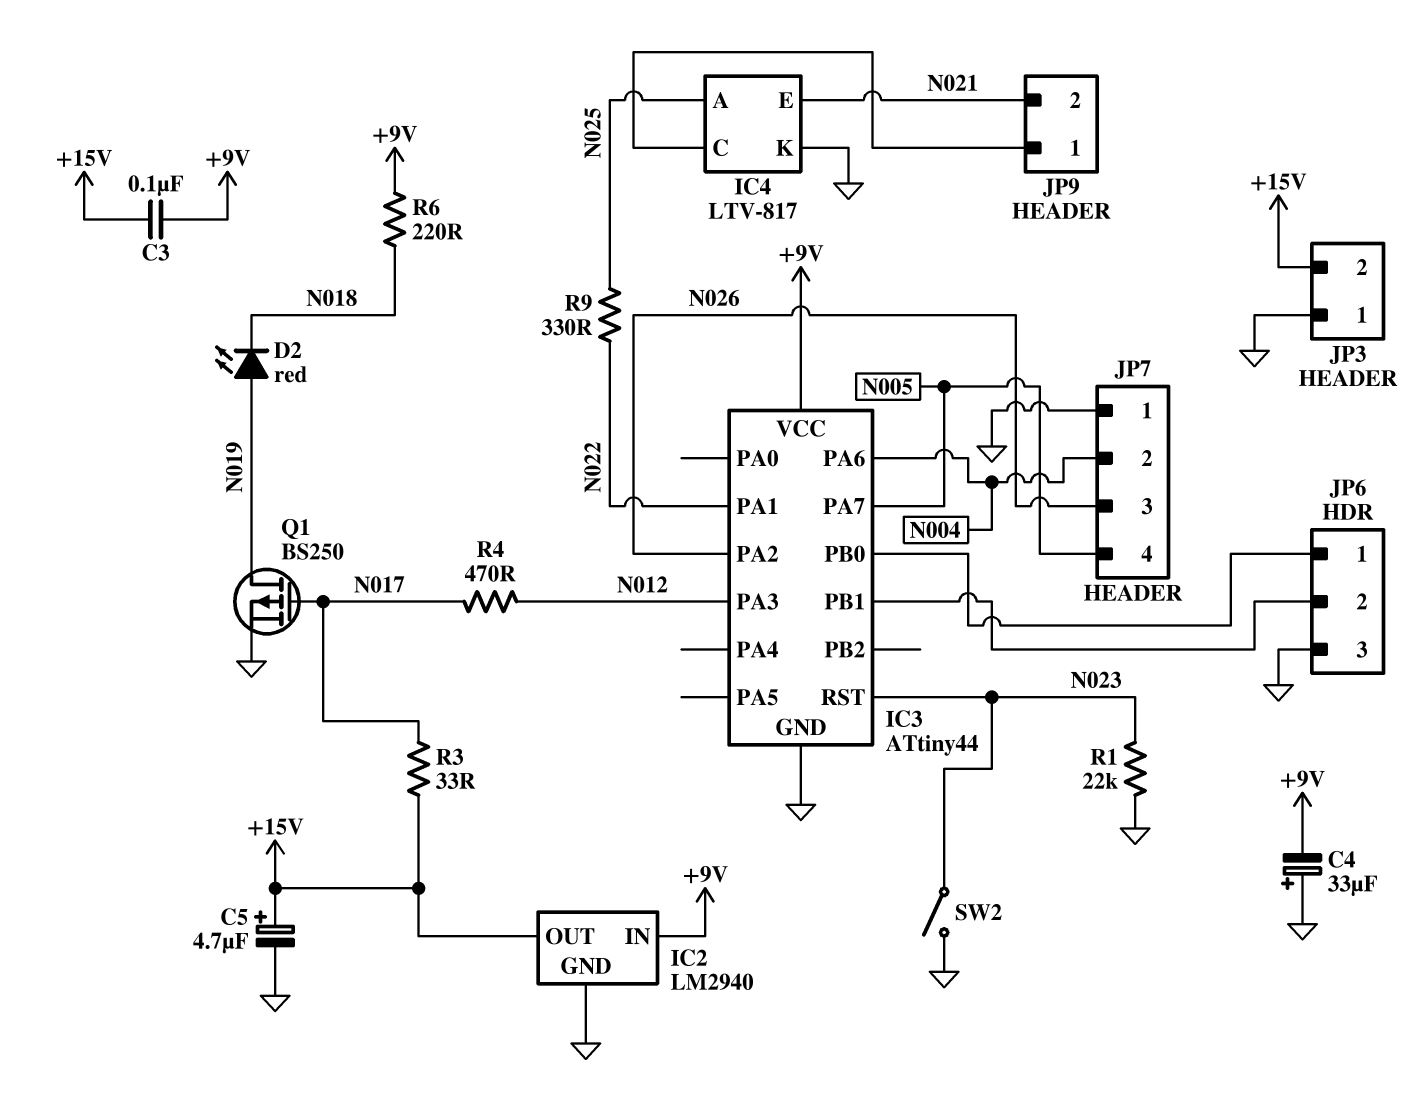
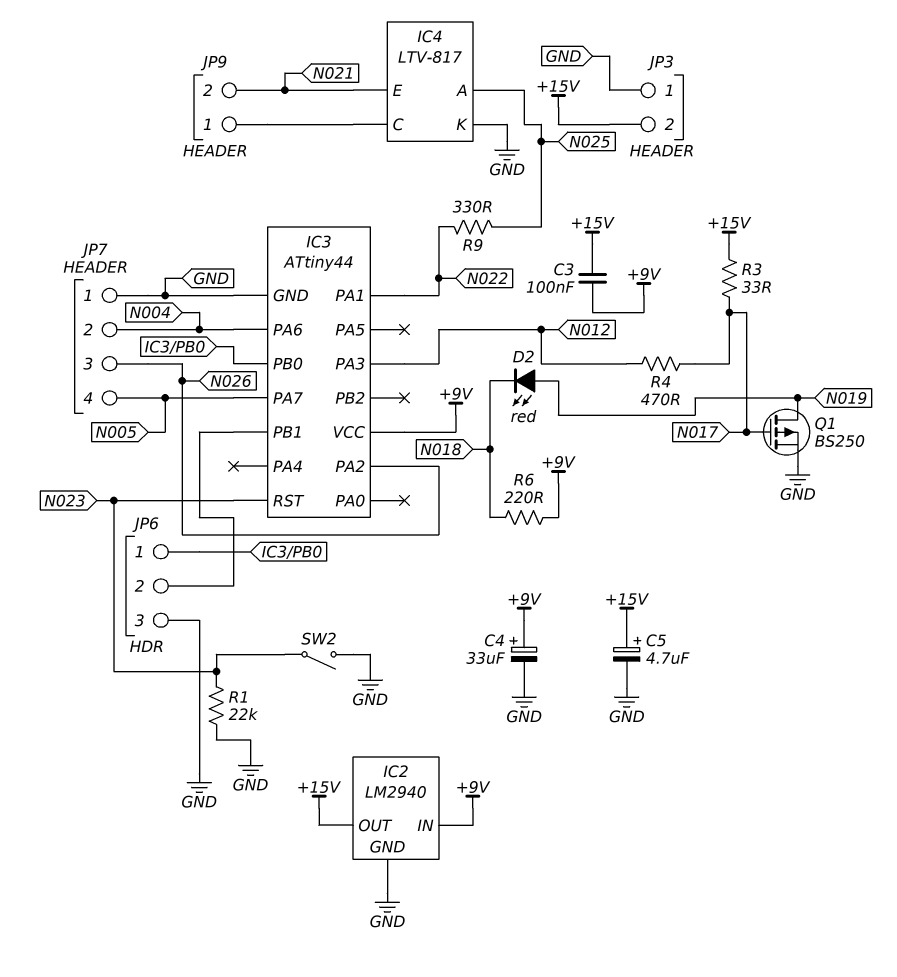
C4: 33uF (plus GND, minus +9V) -> 33uF (plus +9V, minus GND)

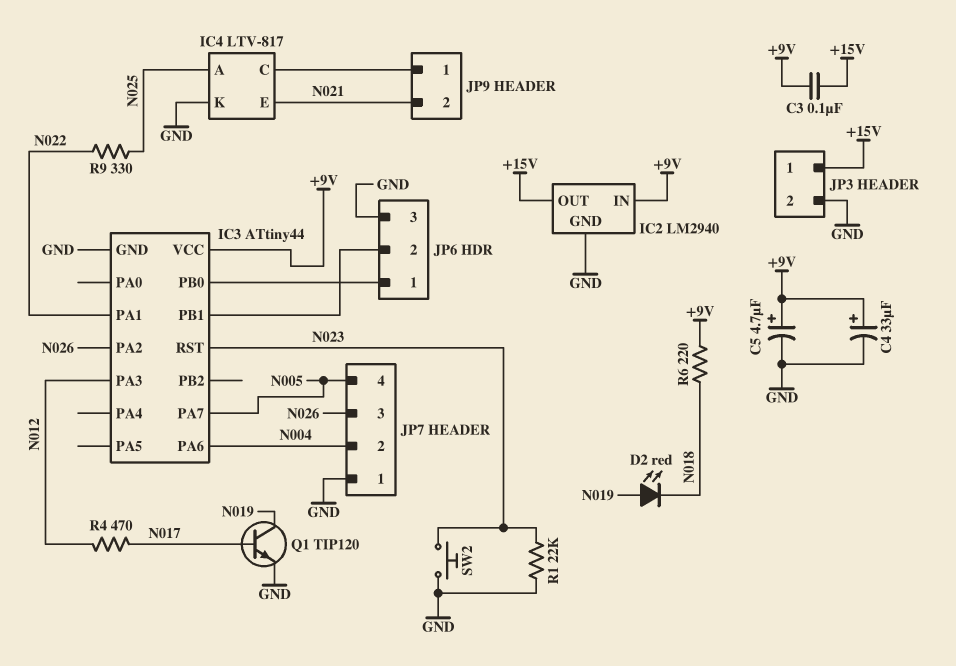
C5: 4.7uF (plus +15V, minus GND) -> 4.7uF (plus +9V, minus GND)
JP3 pin 1: GND -> +15V
JP3 pin 2: +15V -> GND
Q1: PMOS BS250 (G N017, D N019, S GND) -> NPN TIP120 (B N017, C N019, E GND)
R3: 33 (+15V, N017) -> none
SW2: switch (GND, N023) -> button (GND, N023)

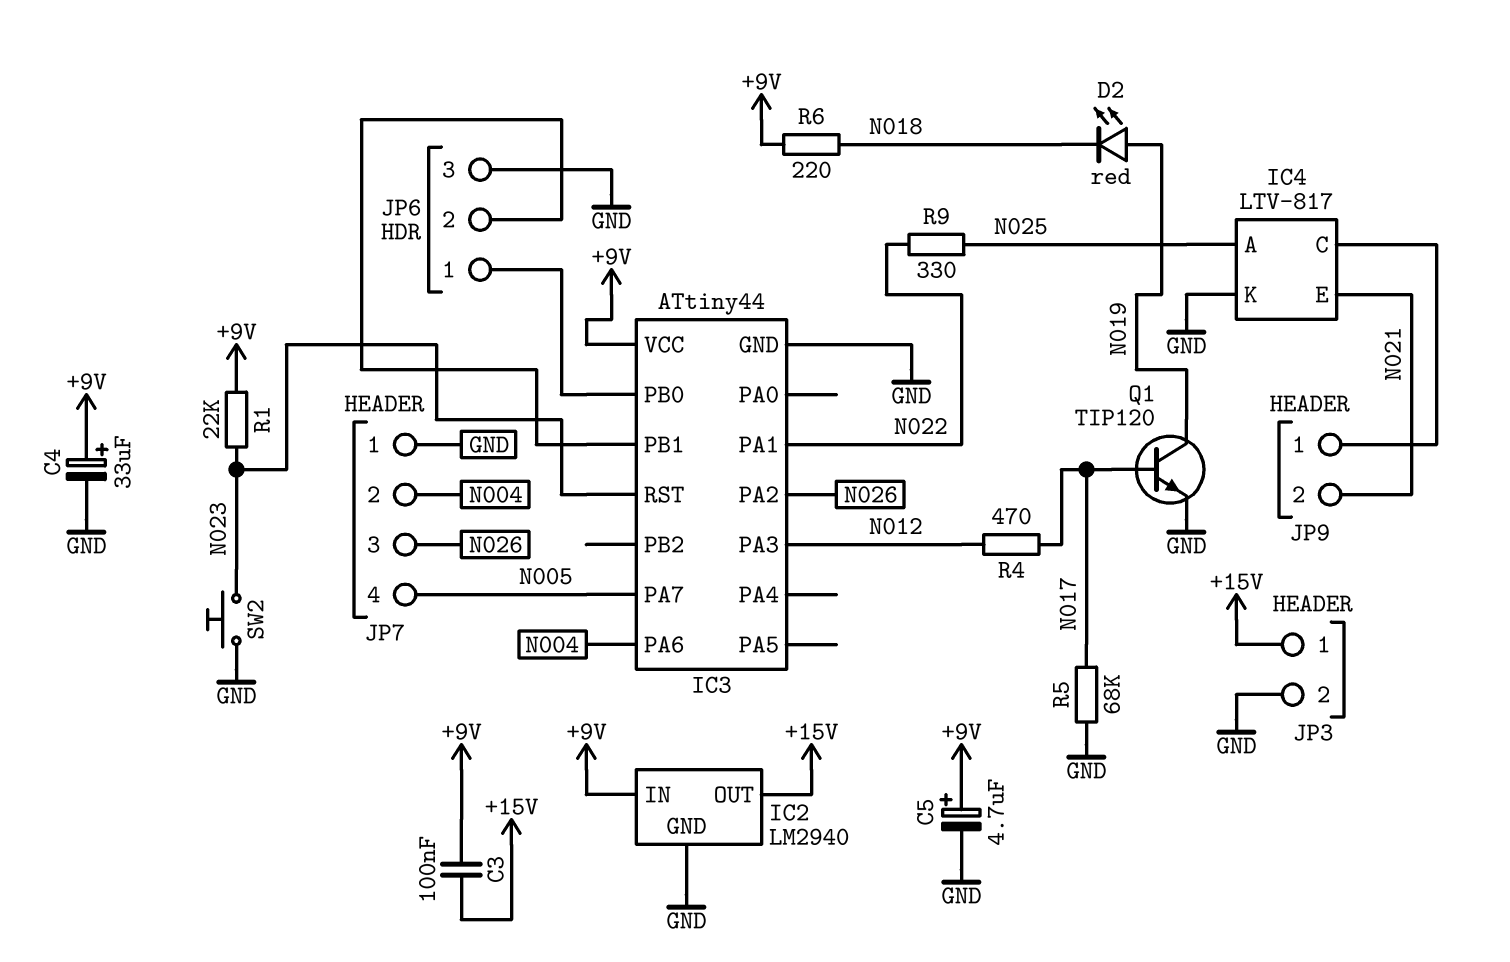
R1: 22k (GND, N023) -> 22k (+9V, N023)
R5: none -> 68k (GND, N017)

